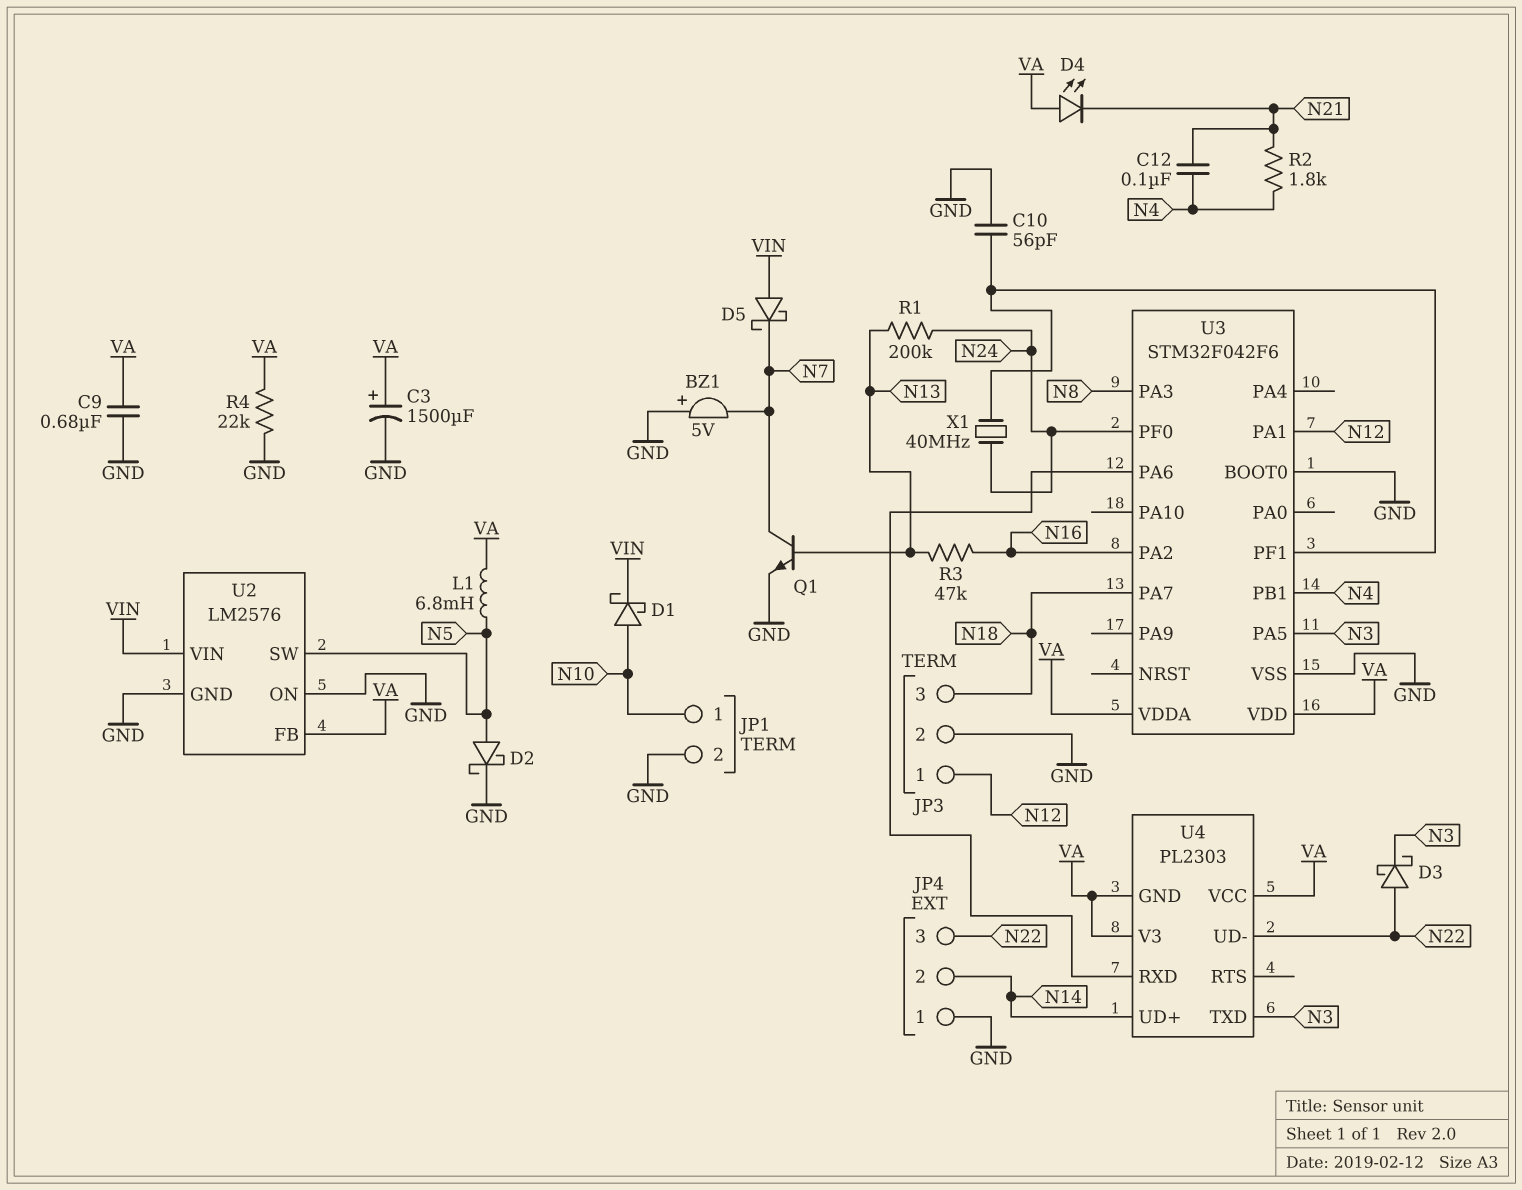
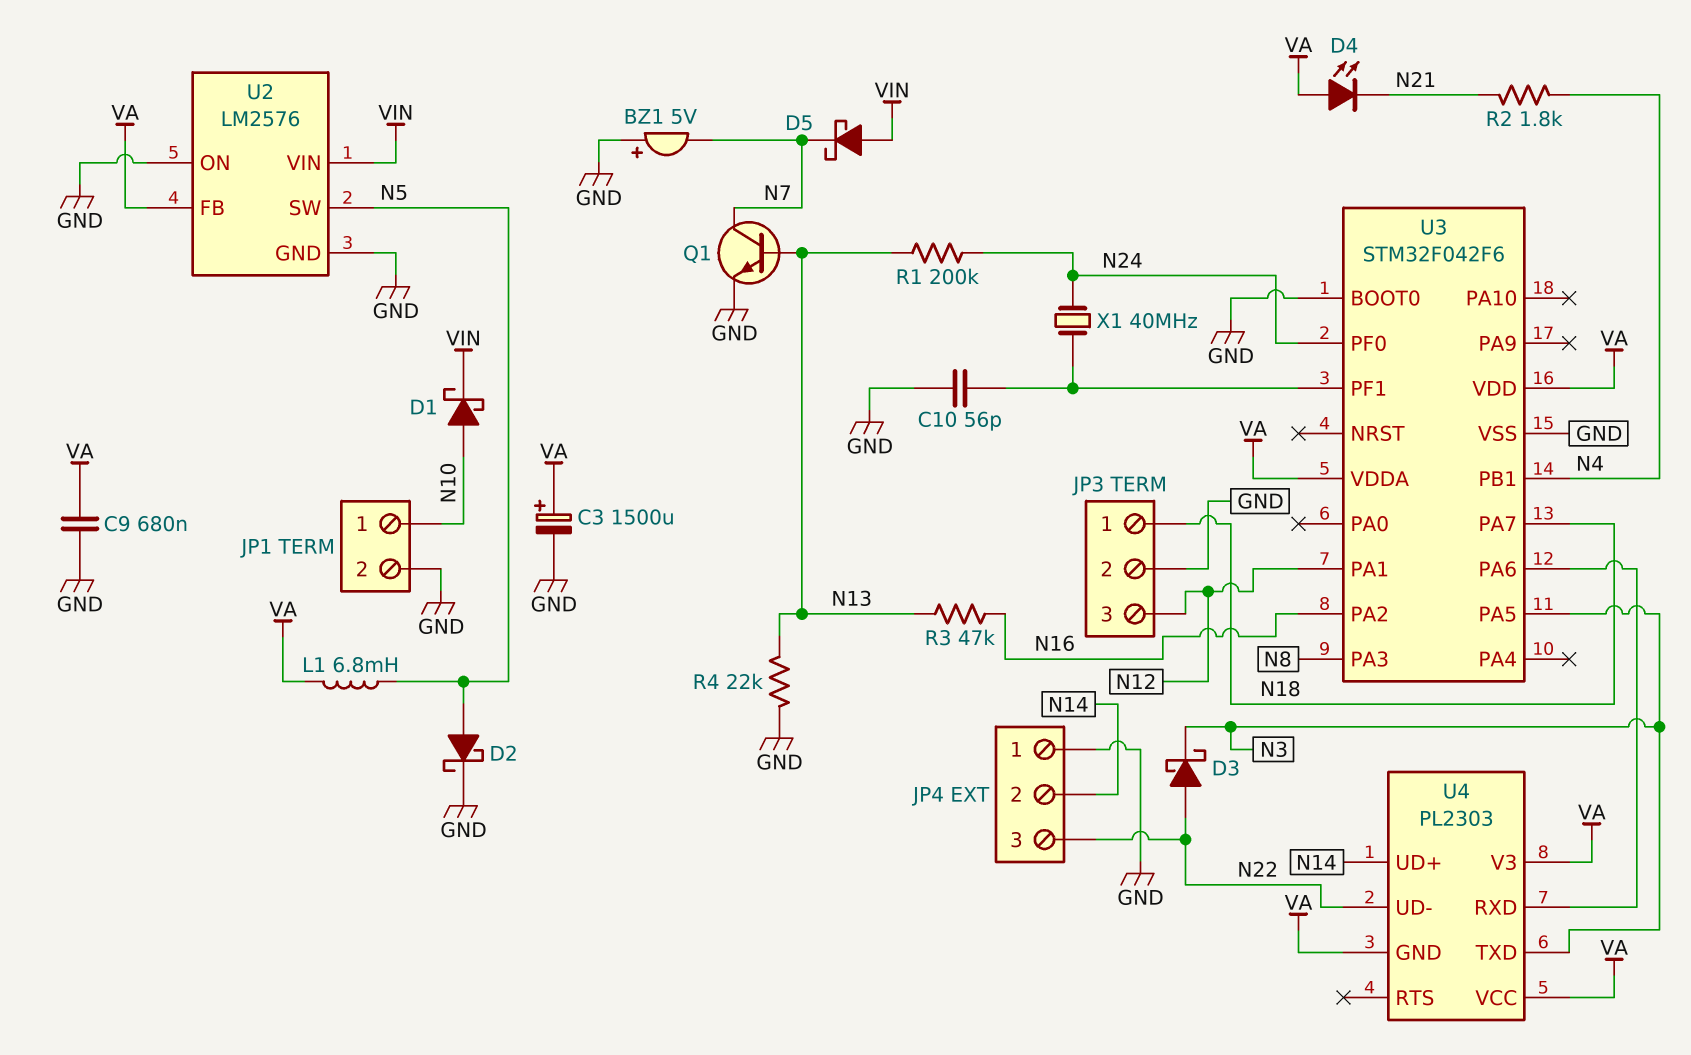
C12: 100nF (N4, N21) -> none
JP3 pin 1: N12 -> N18
JP3 pin 3: N18 -> N12
R4: 22k (GND, VA) -> 22k (GND, N13)

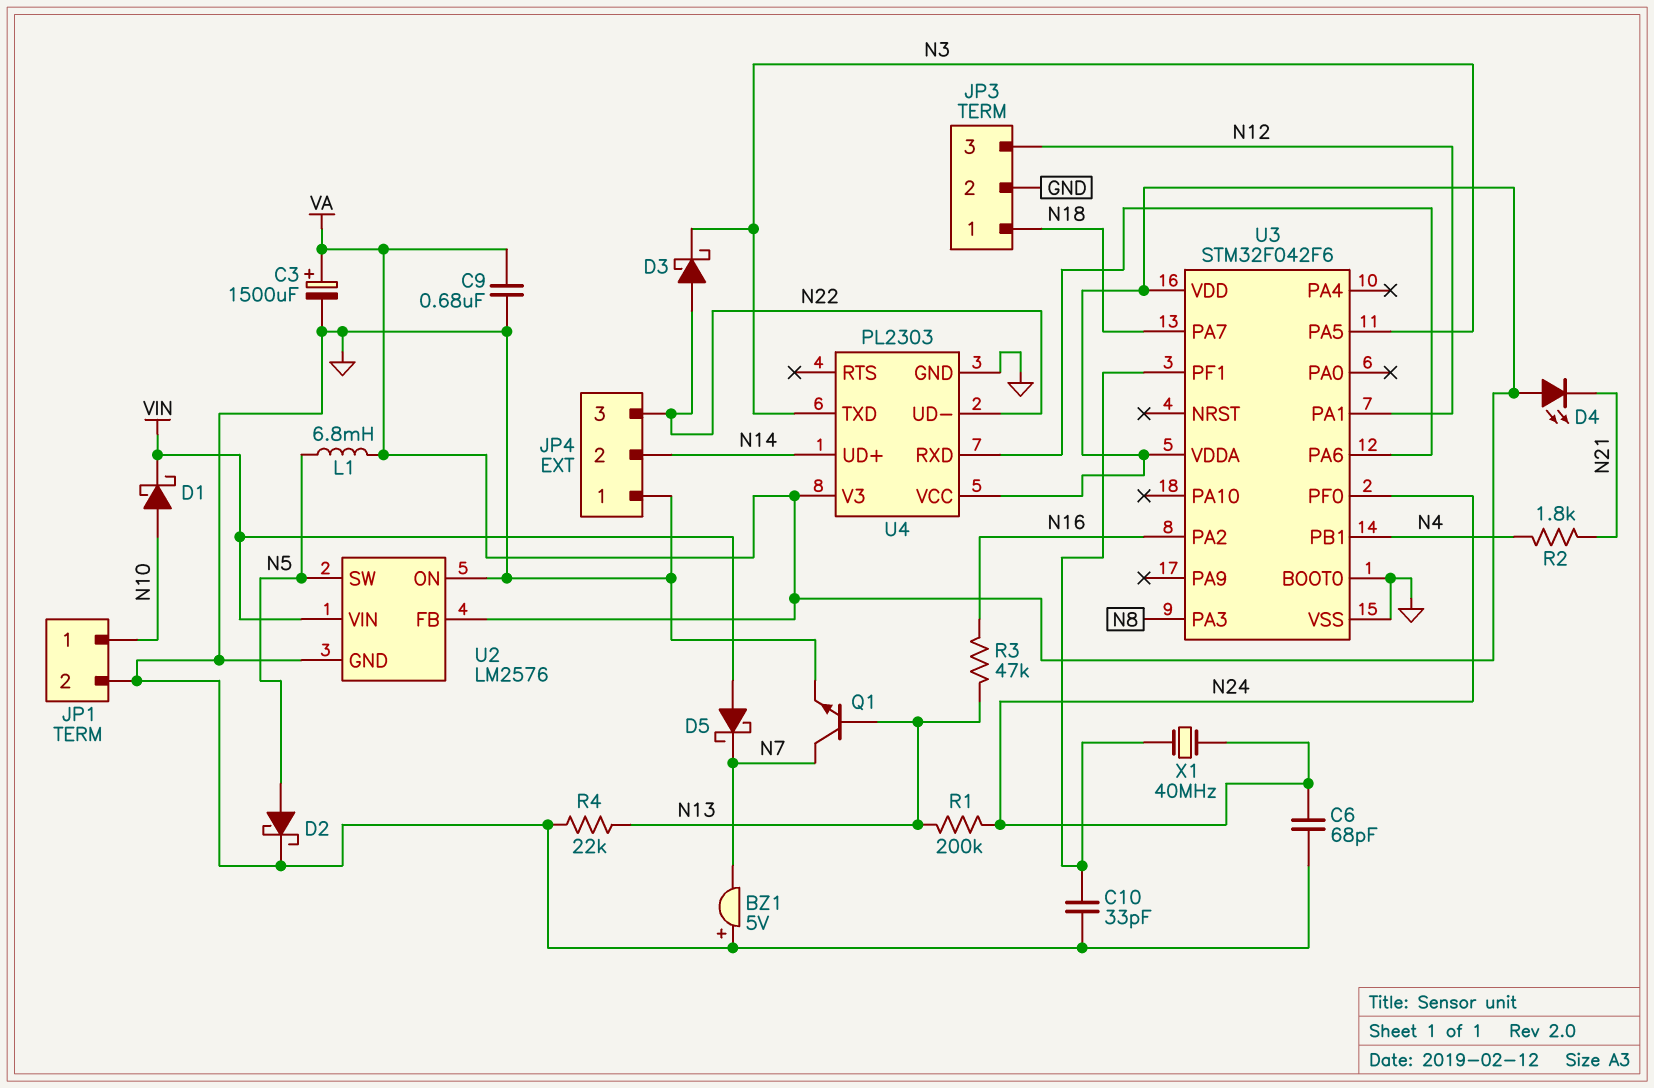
C6: none -> 68pF (GND, N24)
C10: 56pF (GND, U3/PF1) -> 33pF (GND, U3/PF1)
U4 pin GND: VA -> GND

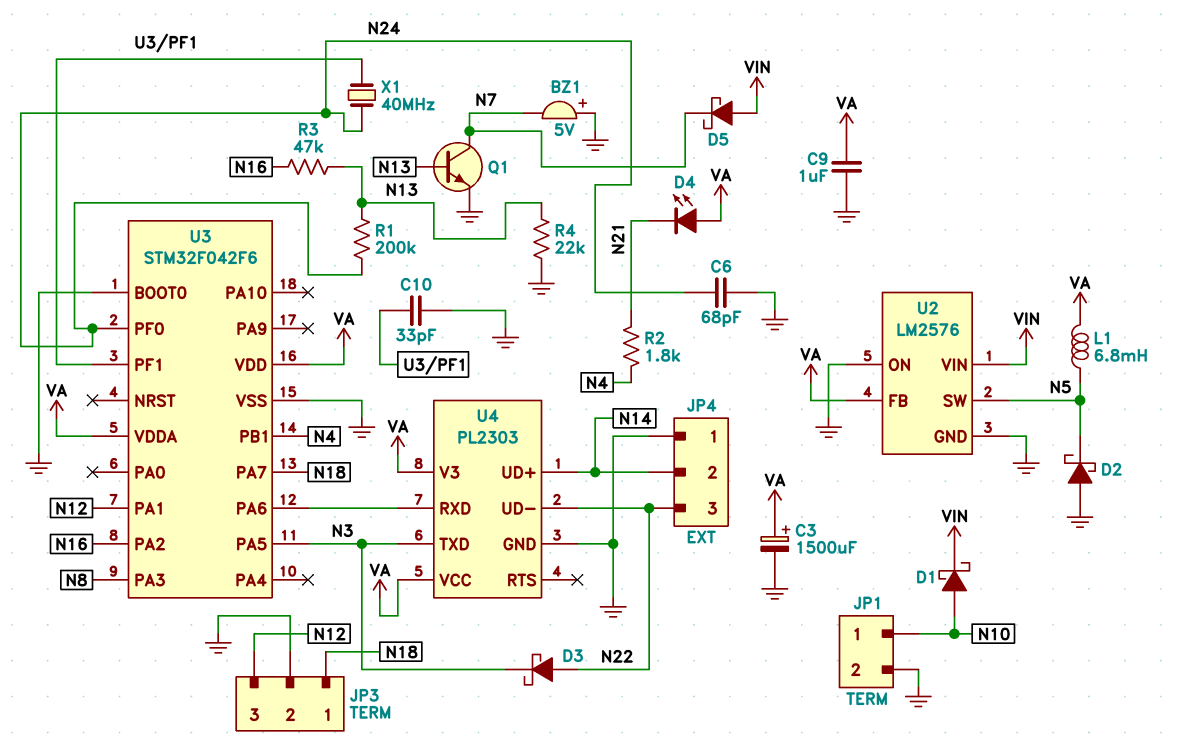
C9: 680nF (GND, VA) -> 1uF (GND, VA)
D2: schottky (A N5, K GND) -> schottky (A GND, K N5)

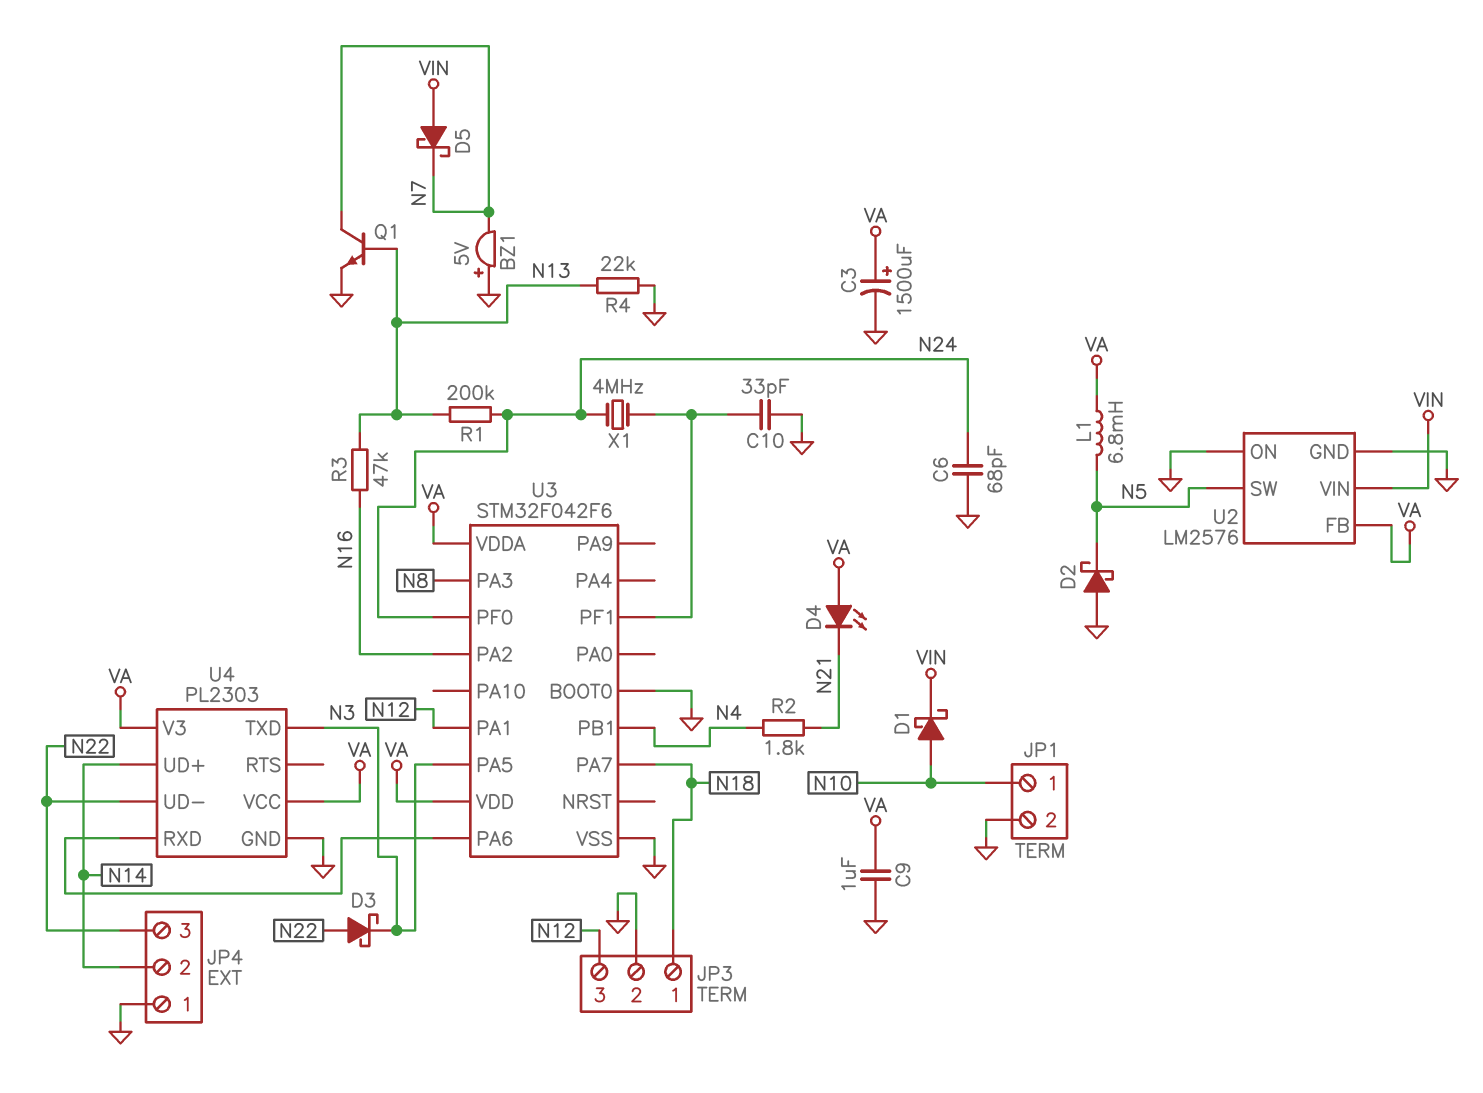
X1: 40MHz (N24, U3/PF1) -> 4MHz (N24, U3/PF1)

